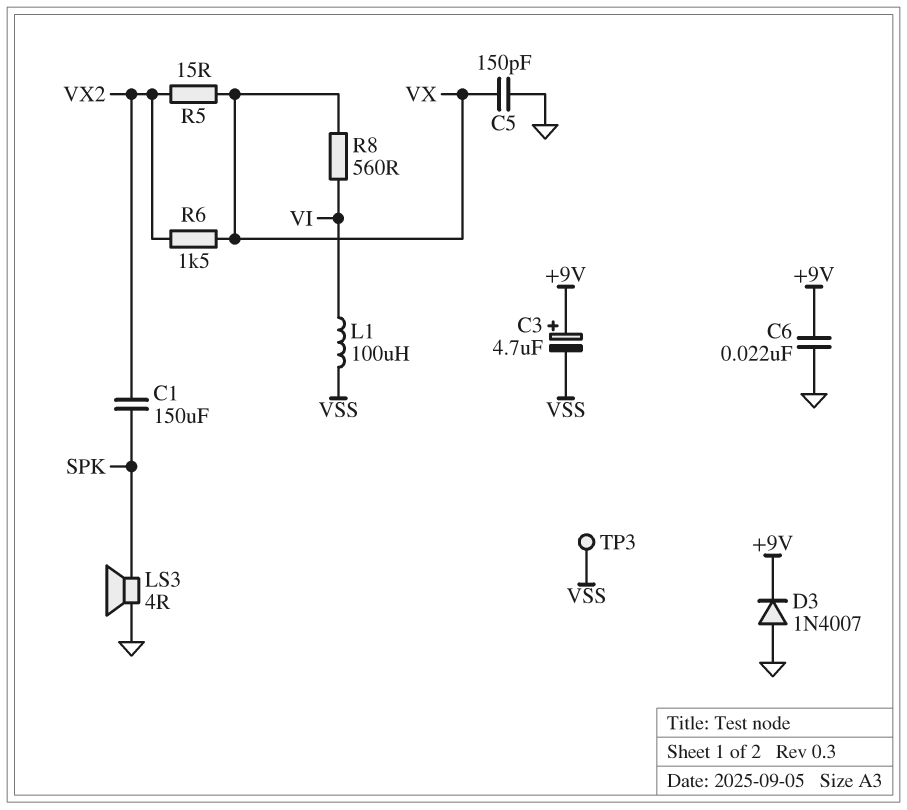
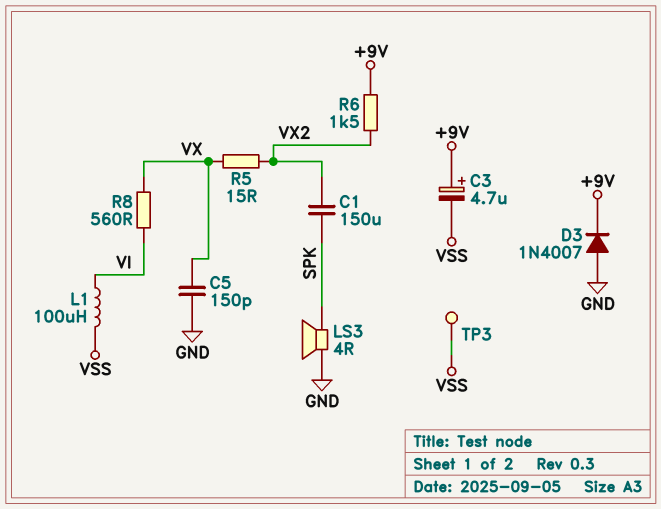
C6: 22nF (+9V, GND) -> none
R6: 1.5k (VX, VX2) -> 1.5k (+9V, VX2)

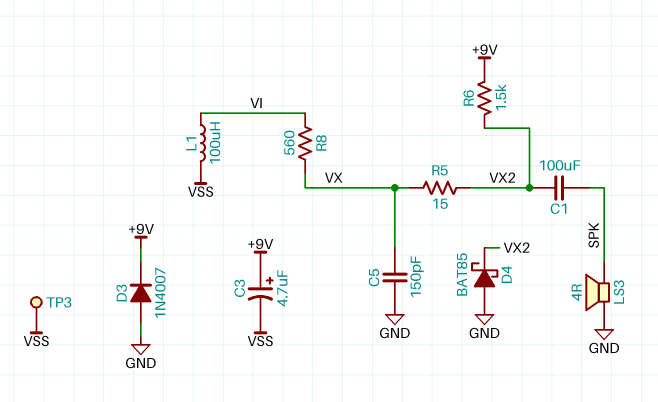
C1: 150uF (SPK, VX2) -> 100uF (SPK, VX2)
D4: none -> schottky BAT85 (A GND, K VX2)

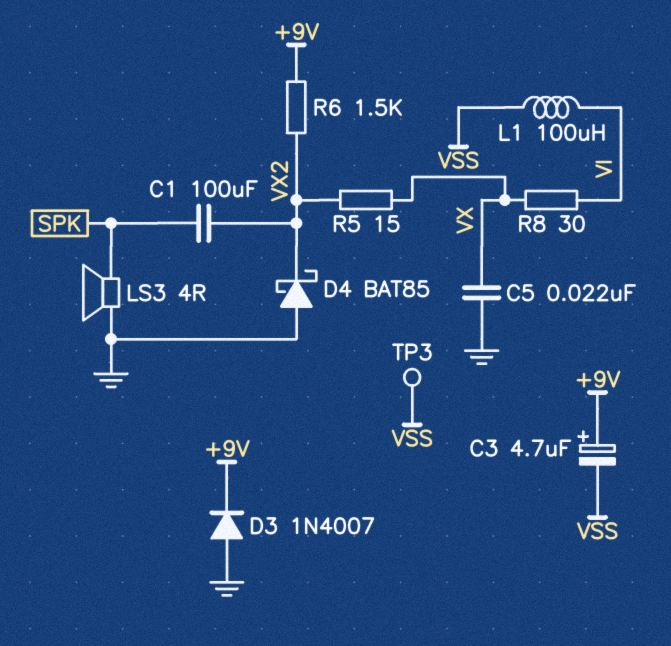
C5: 150pF (GND, VX) -> 22nF (GND, VX)
R8: 560 (VI, VX) -> 30 (VI, VX)

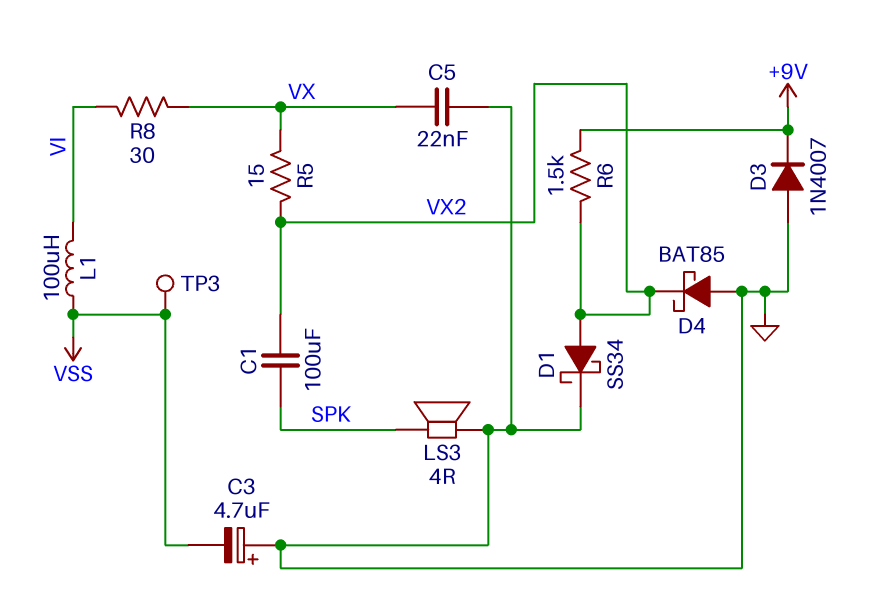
C3: 4.7uF (plus +9V, minus VSS) -> 4.7uF (plus GND, minus VSS)
D1: none -> schottky SS34 (A VX2, K GND)

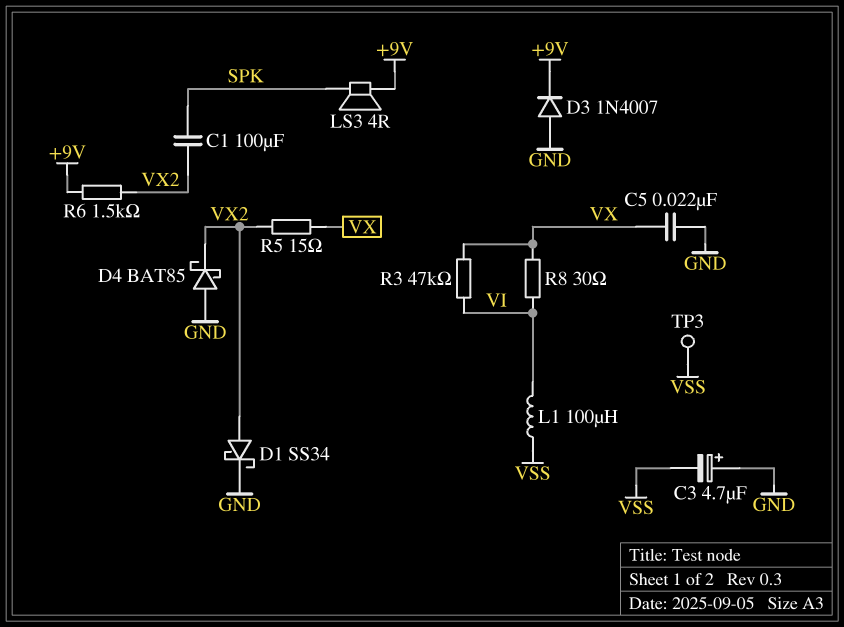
LS3: speaker 4R (GND, SPK) -> speaker 4R (+9V, SPK)
R3: none -> 47k (VI, VX)

